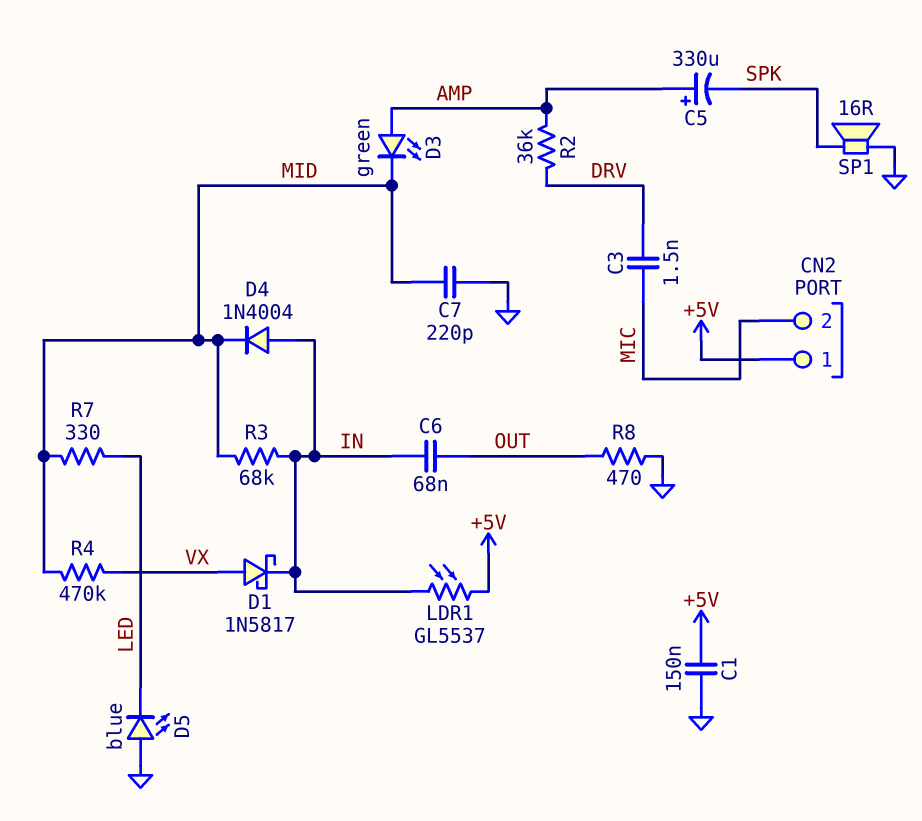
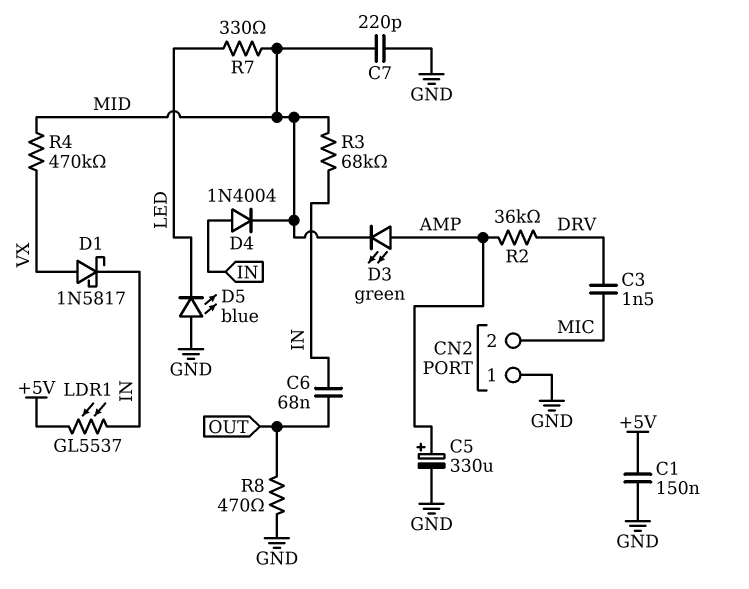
C5: 330uF (plus AMP, minus SPK) -> 330uF (plus AMP, minus GND)
CN2 pin 1: +5V -> GND
SP1: speaker 16R (GND, SPK) -> none

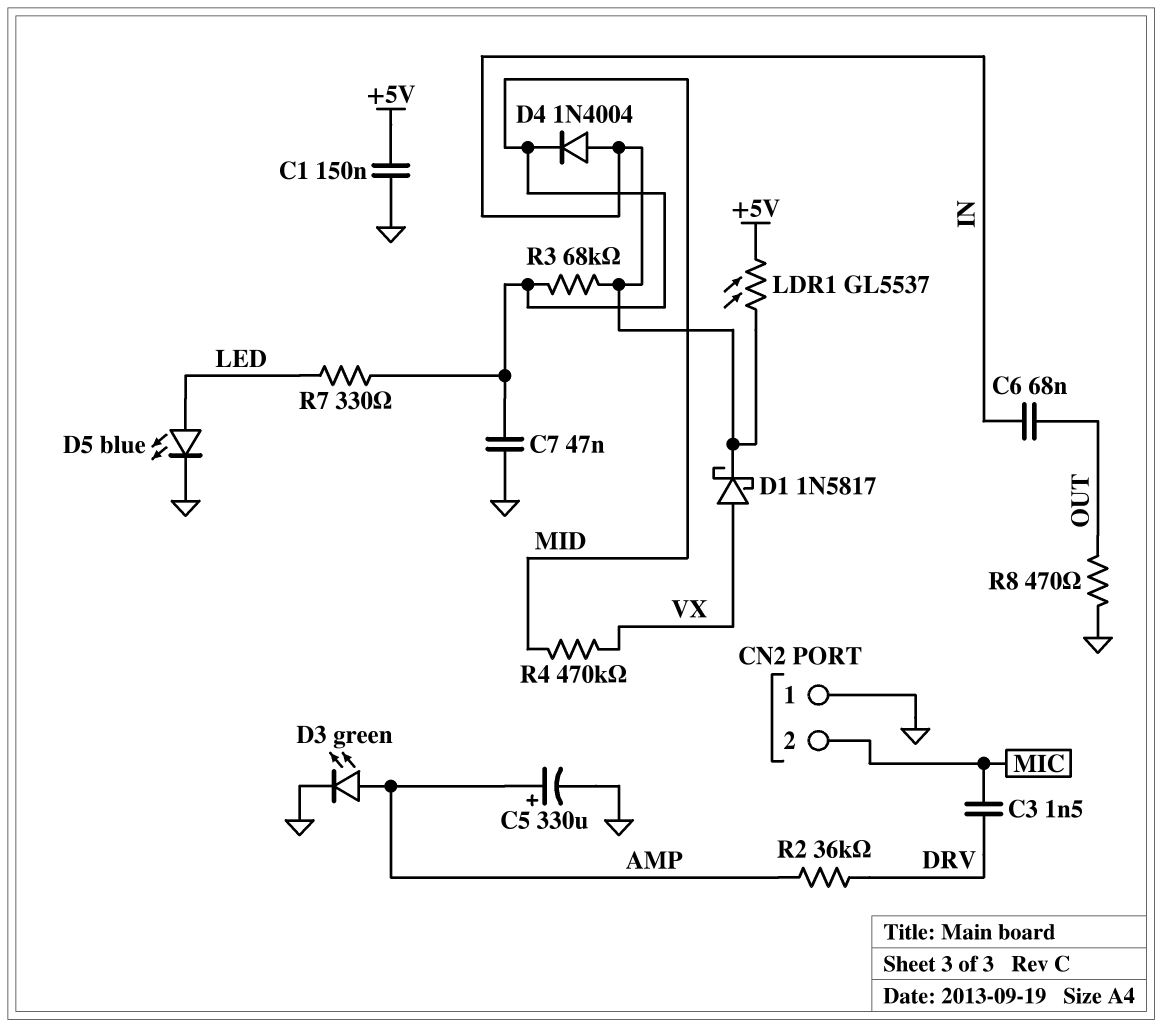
C7: 220pF (GND, MID) -> 47nF (GND, MID)
D3: LED green (A AMP, K MID) -> LED green (A AMP, K GND)
D5: LED blue (A GND, K LED) -> LED blue (A LED, K GND)

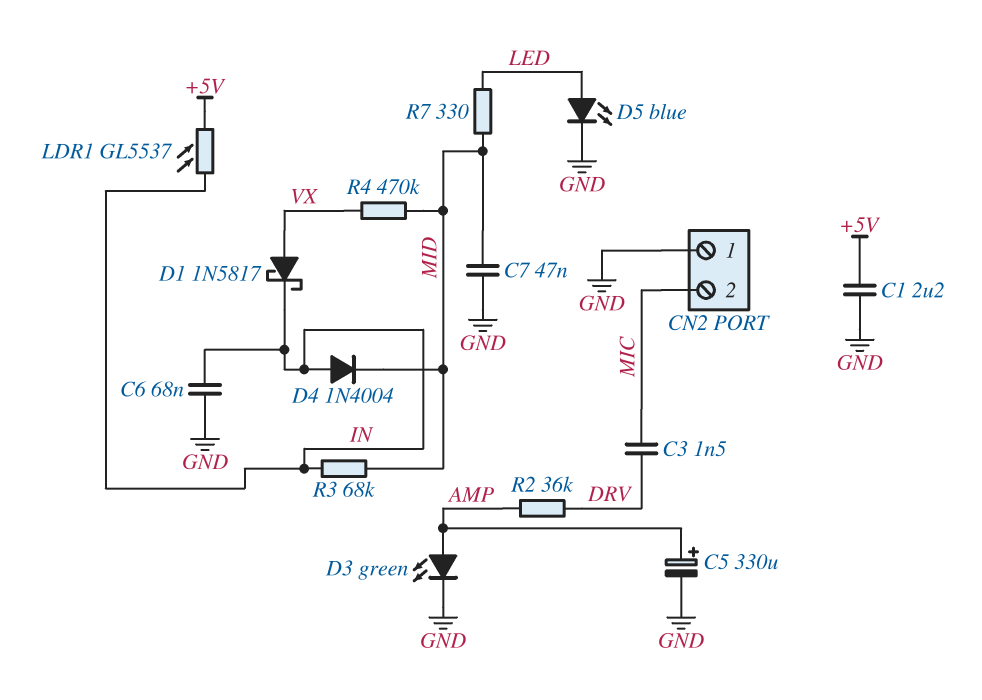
C1: 150nF (+5V, GND) -> 2.2uF (+5V, GND)
C6: 68nF (IN, OUT) -> 68nF (GND, IN)
R8: 470 (GND, OUT) -> none

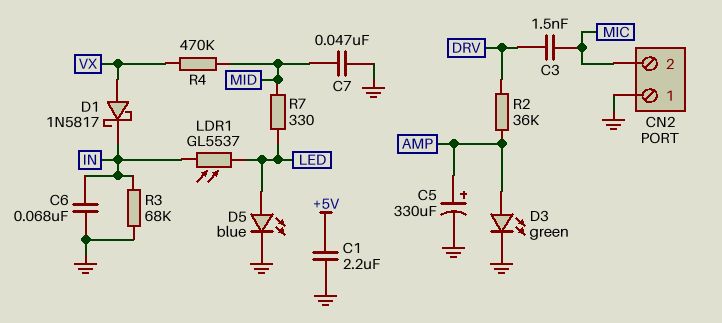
D4: diode 1N4004 (A IN, K MID) -> none
LDR1: GL5537 (+5V, IN) -> GL5537 (IN, LED)
R3: 68k (IN, MID) -> 68k (GND, IN)

